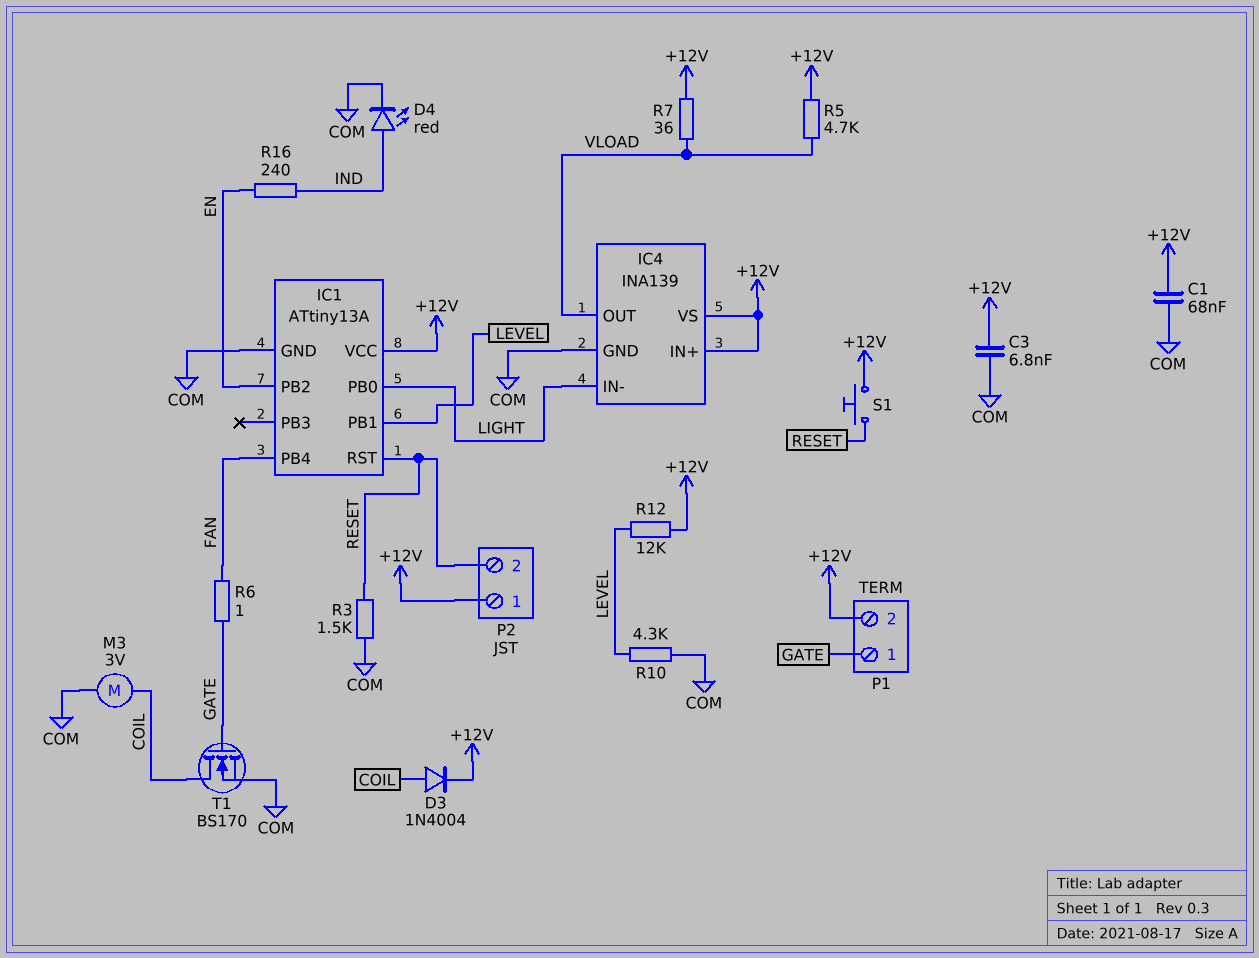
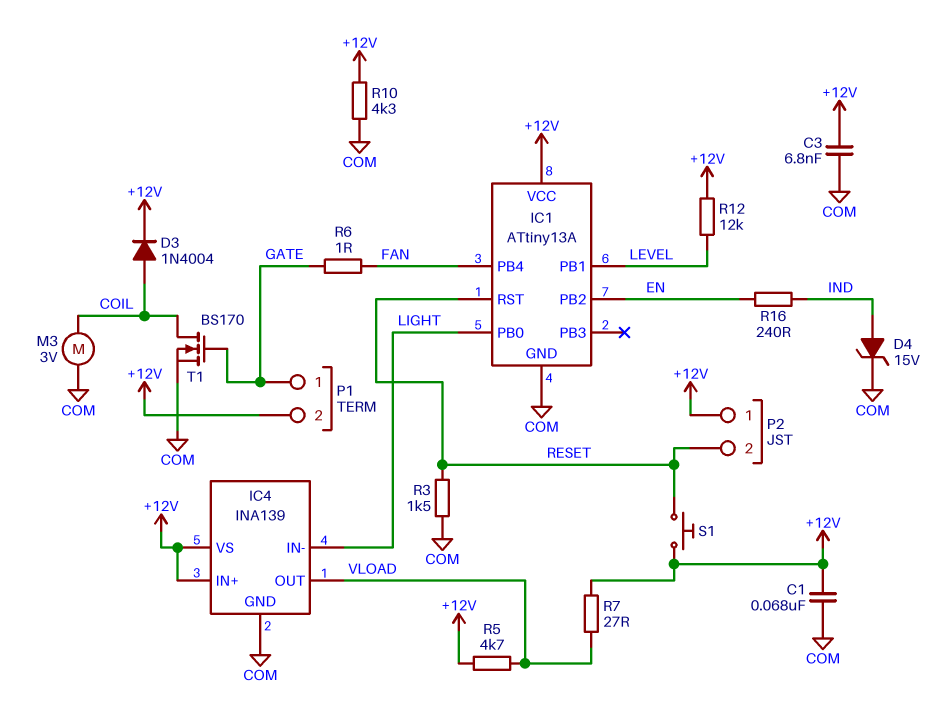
D4: LED red (A IND, K COM) -> zener 15V (A IND, K COM)
R7: 36 (+12V, VLOAD) -> 27 (+12V, VLOAD)
R10: 4.3k (COM, LEVEL) -> 4.3k (+12V, COM)

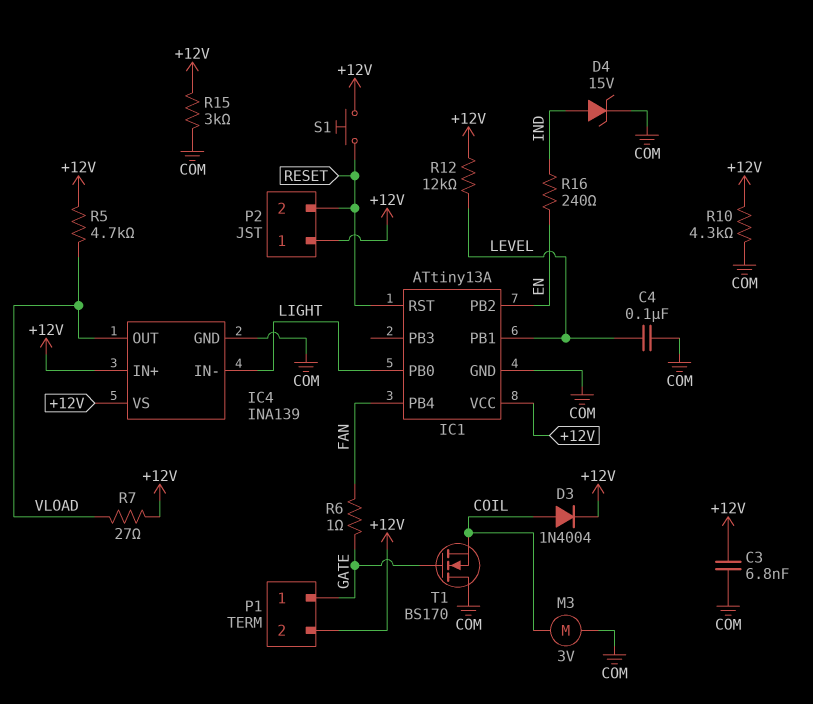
C1: 68nF (+12V, COM) -> none
C4: none -> 100nF (COM, LEVEL)
R3: 1.5k (COM, RESET) -> none
R15: none -> 3k (+12V, COM)
T1: NMOS BS170 (G GATE, D COIL, S COM) -> NMOS BS170 (G GATE, D COM, S COIL)

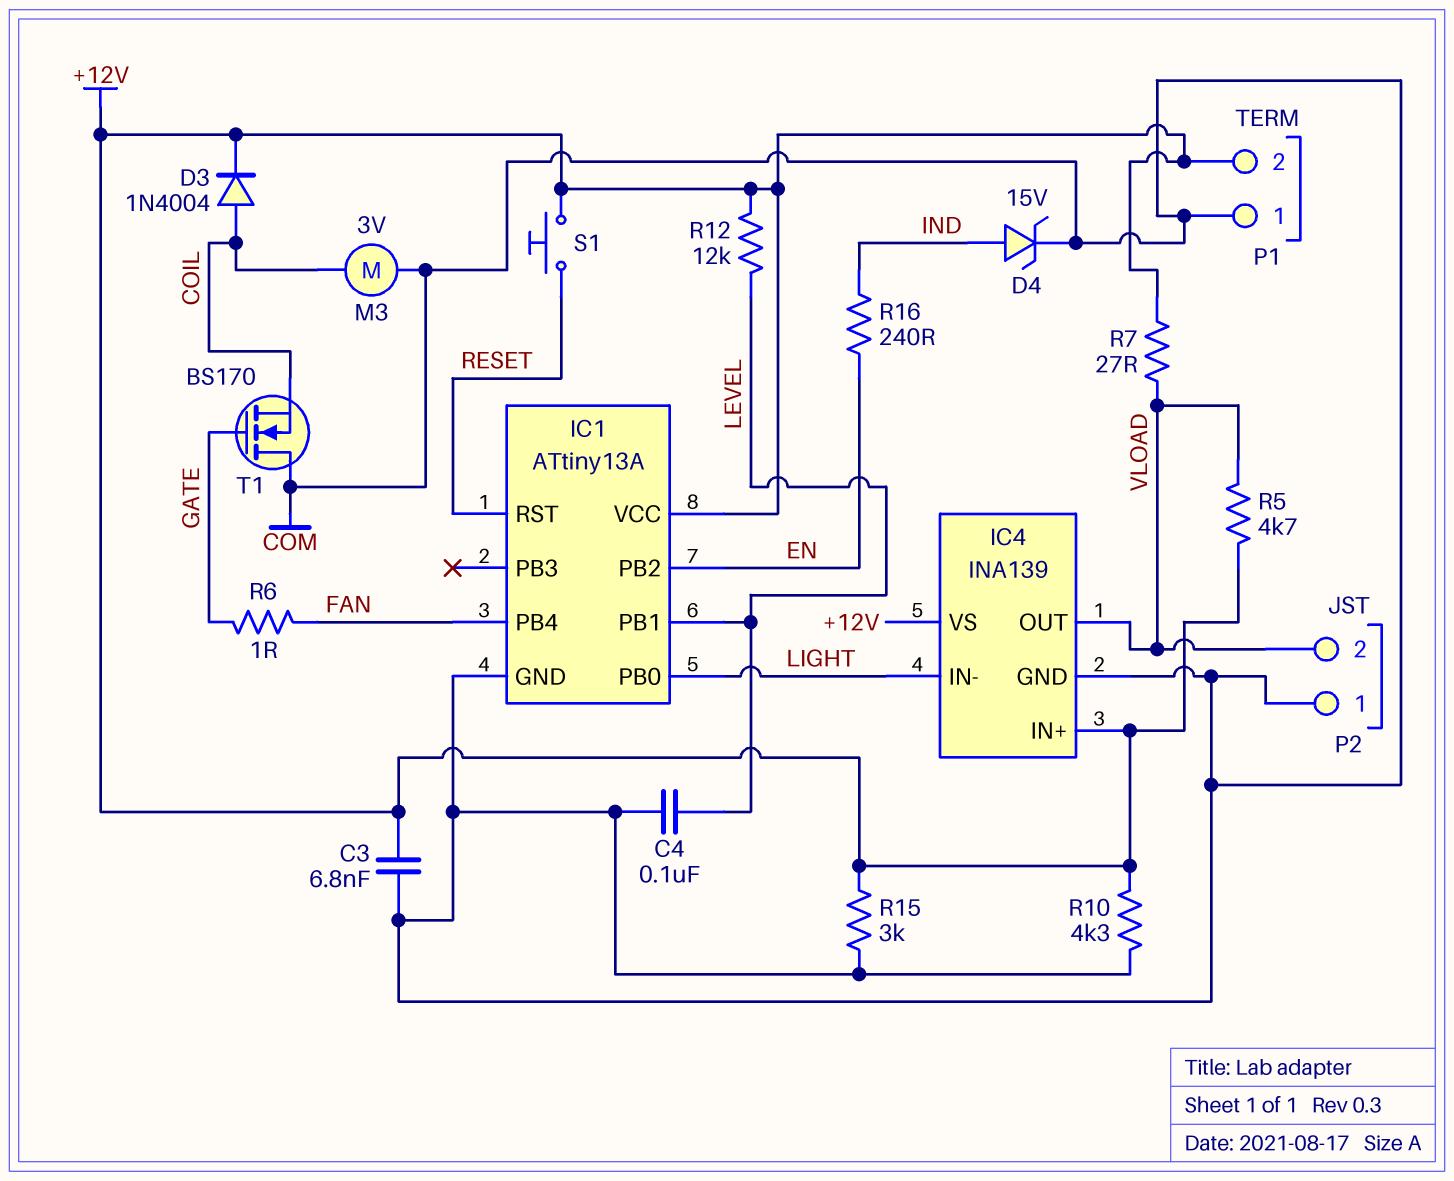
P1 pin 1: GATE -> COM
P2 pin 1: +12V -> COM
P2 pin 2: RESET -> VLOAD

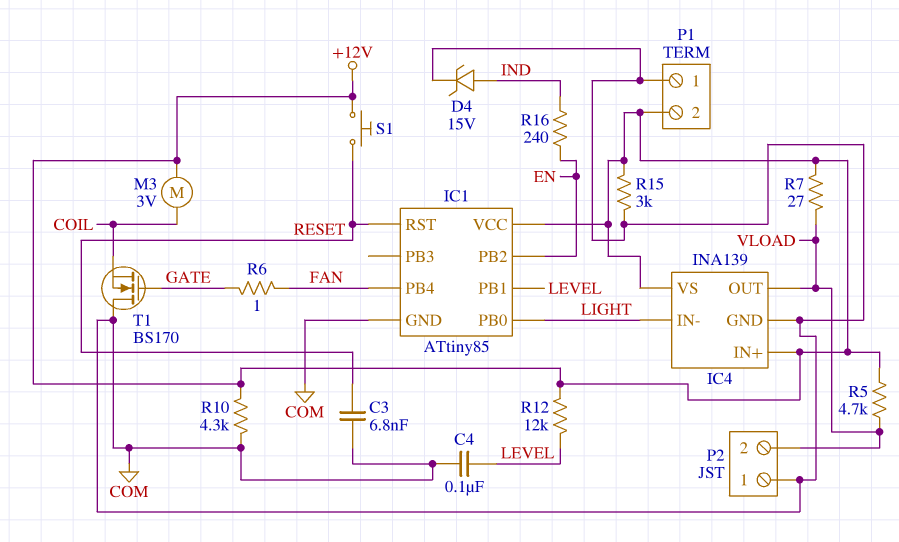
C3: 6.8nF (+12V, COM) -> 6.8nF (COM, RESET)
D3: diode 1N4004 (A COIL, K +12V) -> none
IC1: ATtiny13A -> ATtiny85
M3: motor 3V (COIL, COM) -> motor 3V (+12V, COIL)

